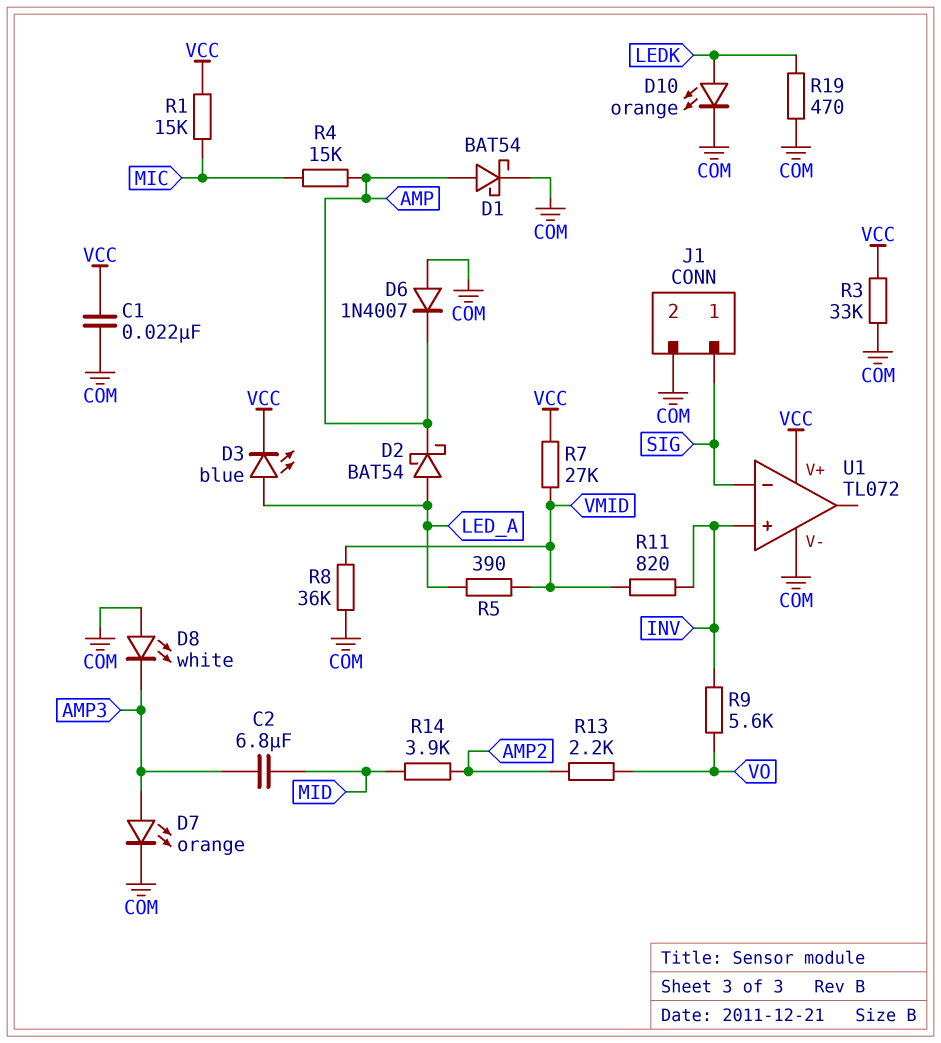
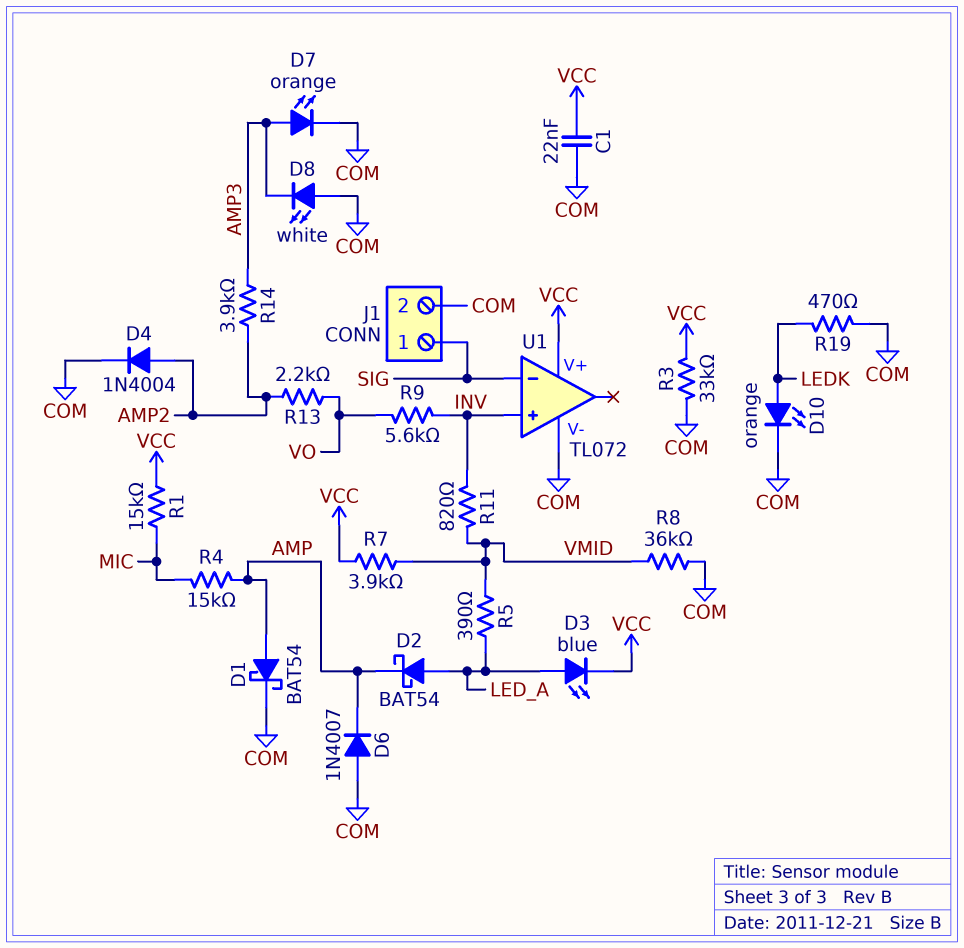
C2: 6.8uF (AMP3, MID) -> none
D4: none -> diode 1N4004 (A AMP2, K COM)
R7: 27k (VCC, VMID) -> 3.9k (VCC, VMID)
R14: 3.9k (AMP2, MID) -> 3.9k (AMP2, AMP3)

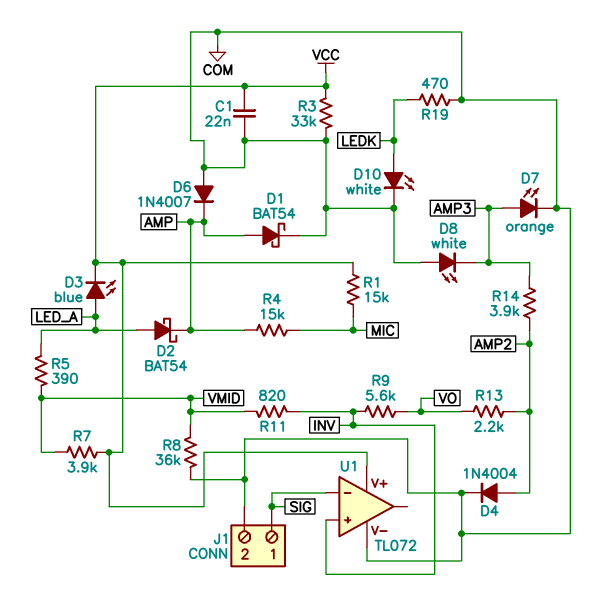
D10: LED orange (A LEDK, K COM) -> LED white (A LEDK, K COM)

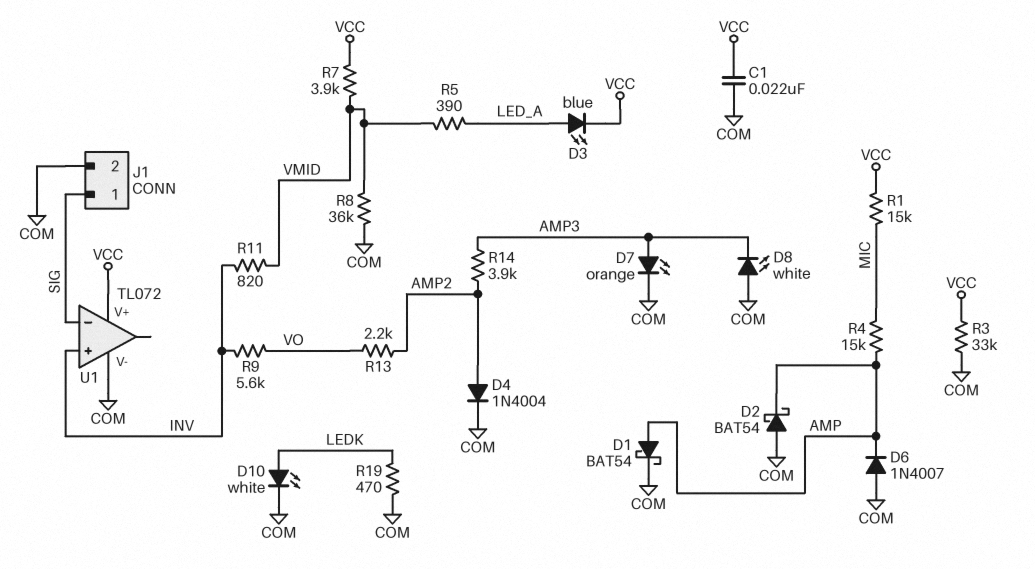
D2: schottky BAT54 (A LED_A, K AMP) -> schottky BAT54 (A COM, K AMP)

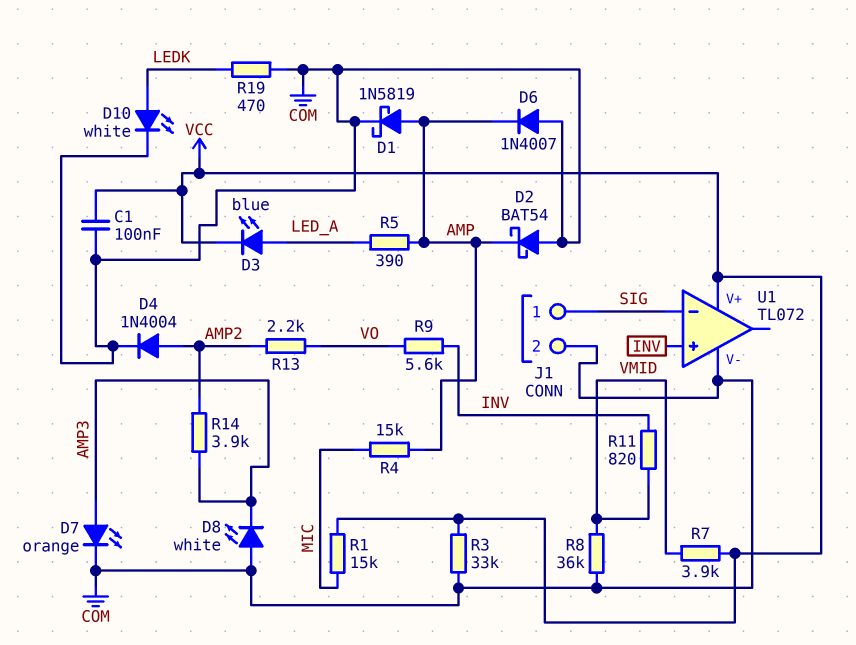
C1: 22nF (COM, VCC) -> 100nF (COM, VCC)
D1: schottky BAT54 (A AMP, K COM) -> schottky 1N5819 (A AMP, K COM)
R5: 390 (LED_A, VMID) -> 390 (AMP, LED_A)

